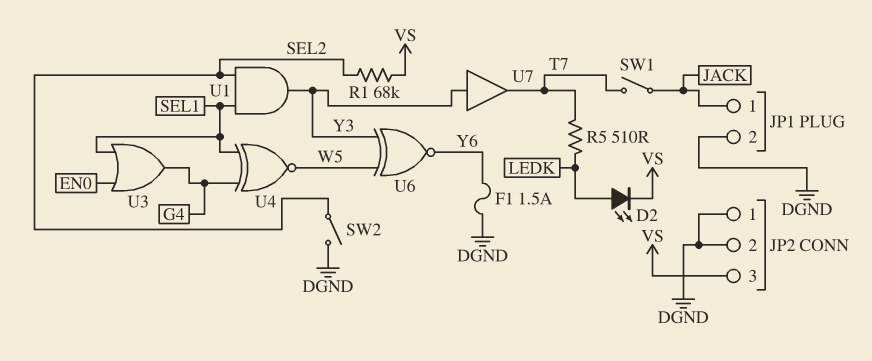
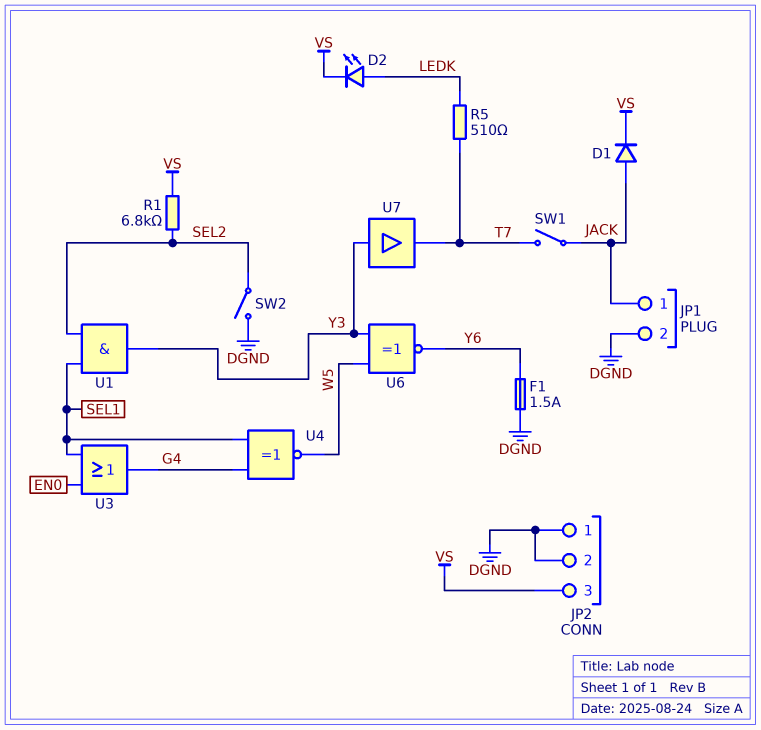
D1: none -> diode (A JACK, K VS)
R1: 68k (SEL2, VS) -> 6.8k (SEL2, VS)

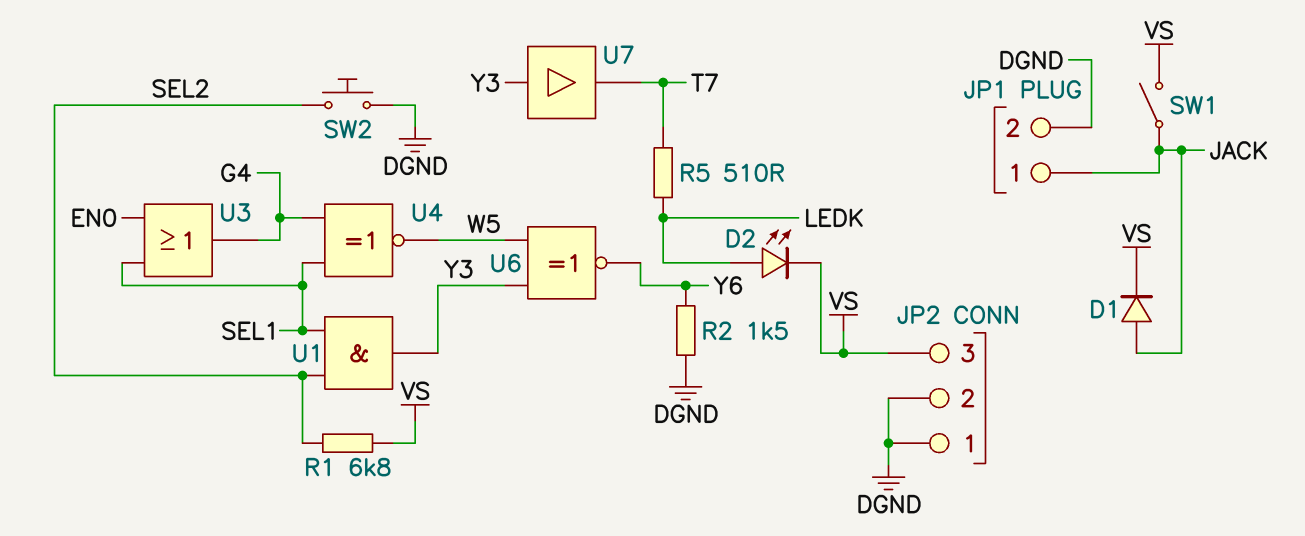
F1: 1.5A (DGND, Y6) -> none
R2: none -> 1.5k (DGND, Y6)
SW1: switch (JACK, T7) -> switch (JACK, VS)
SW2: switch (DGND, SEL2) -> button (DGND, SEL2)

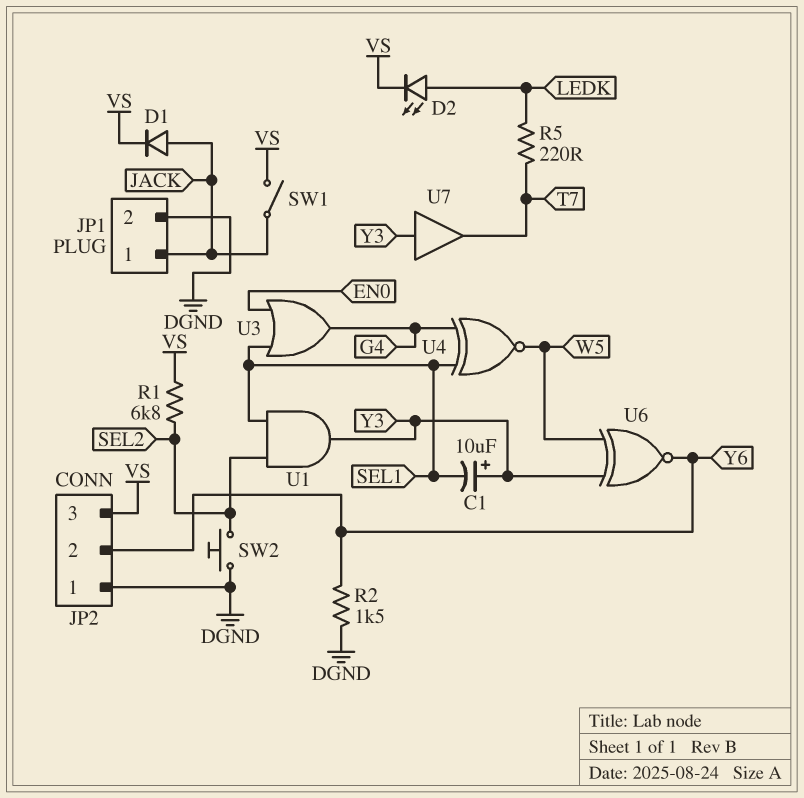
C1: none -> 10uF (plus Y3, minus SEL1)
JP2 pin 2: DGND -> Y6
R5: 510 (LEDK, T7) -> 220 (LEDK, T7)

